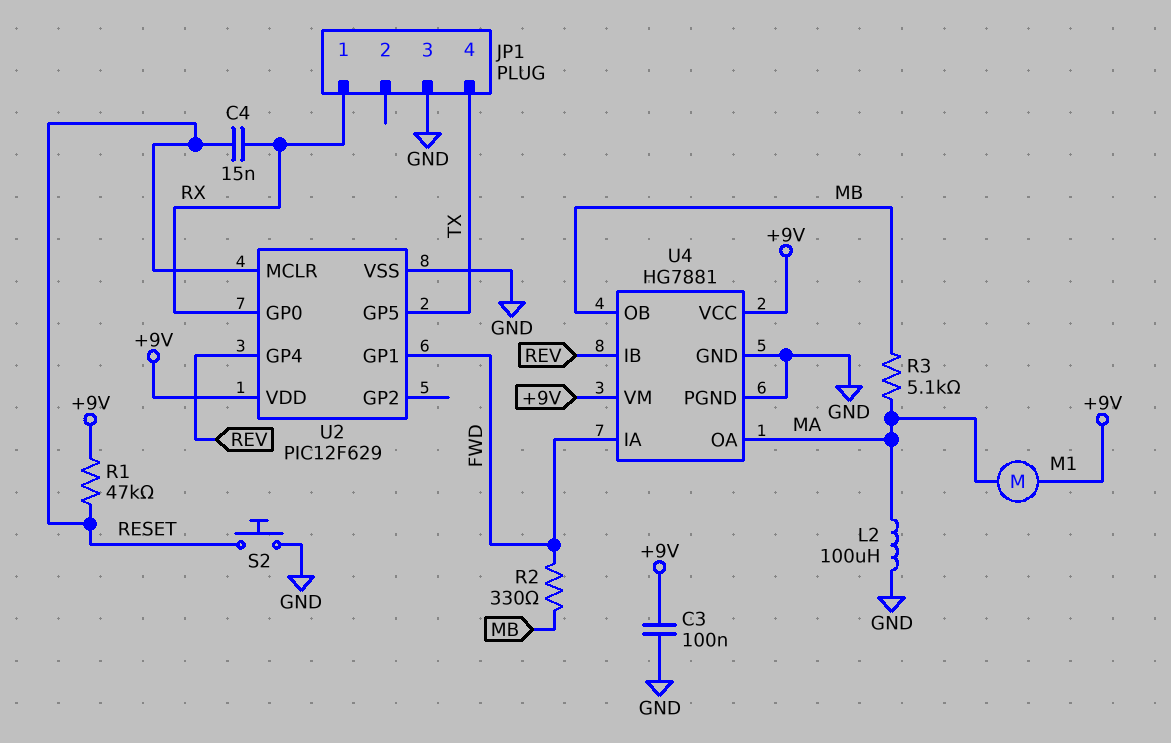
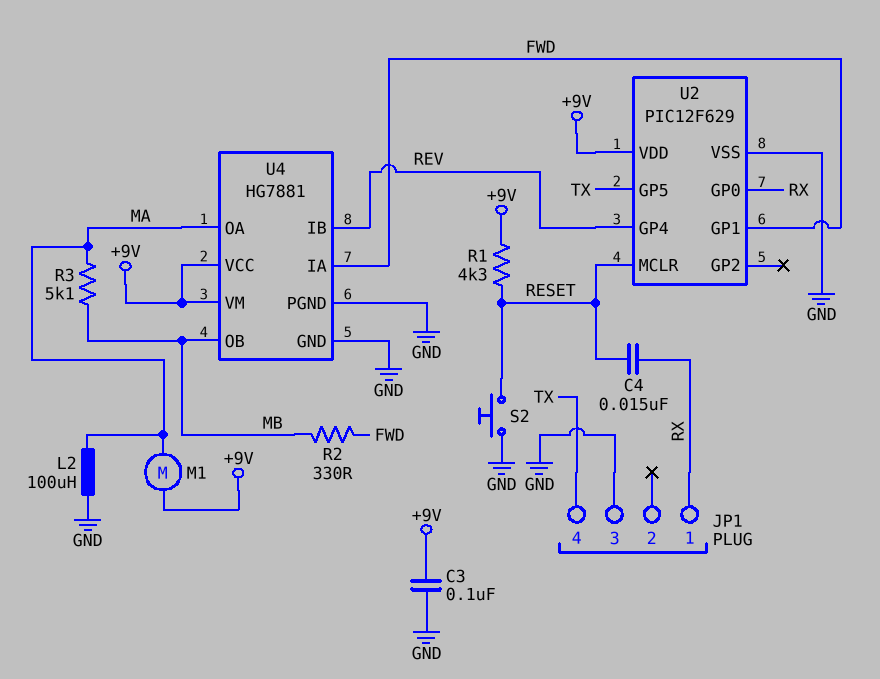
R1: 47k (+9V, RESET) -> 4.3k (+9V, RESET)

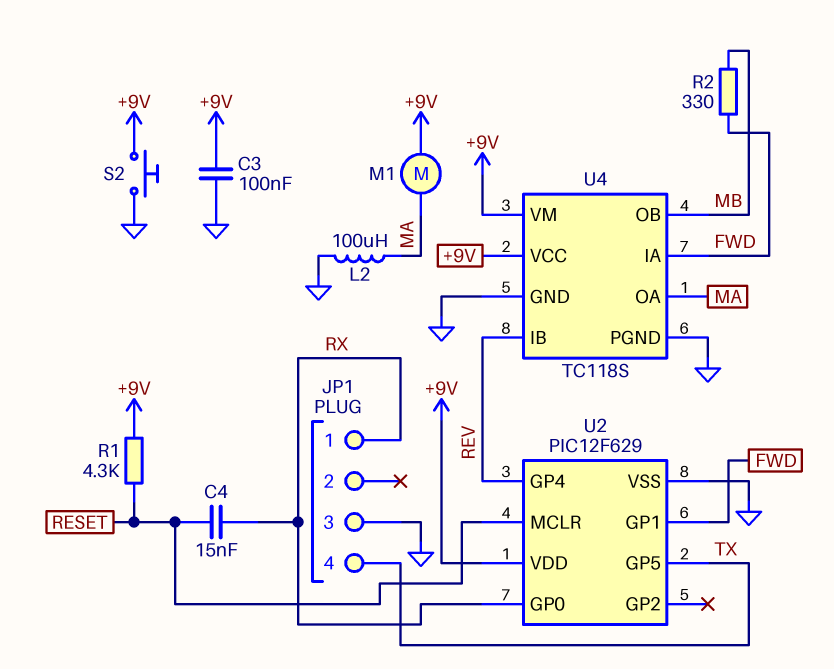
R3: 5.1k (MA, MB) -> none
S2: button (GND, RESET) -> button (+9V, GND)
U4: HG7881 -> TC118S

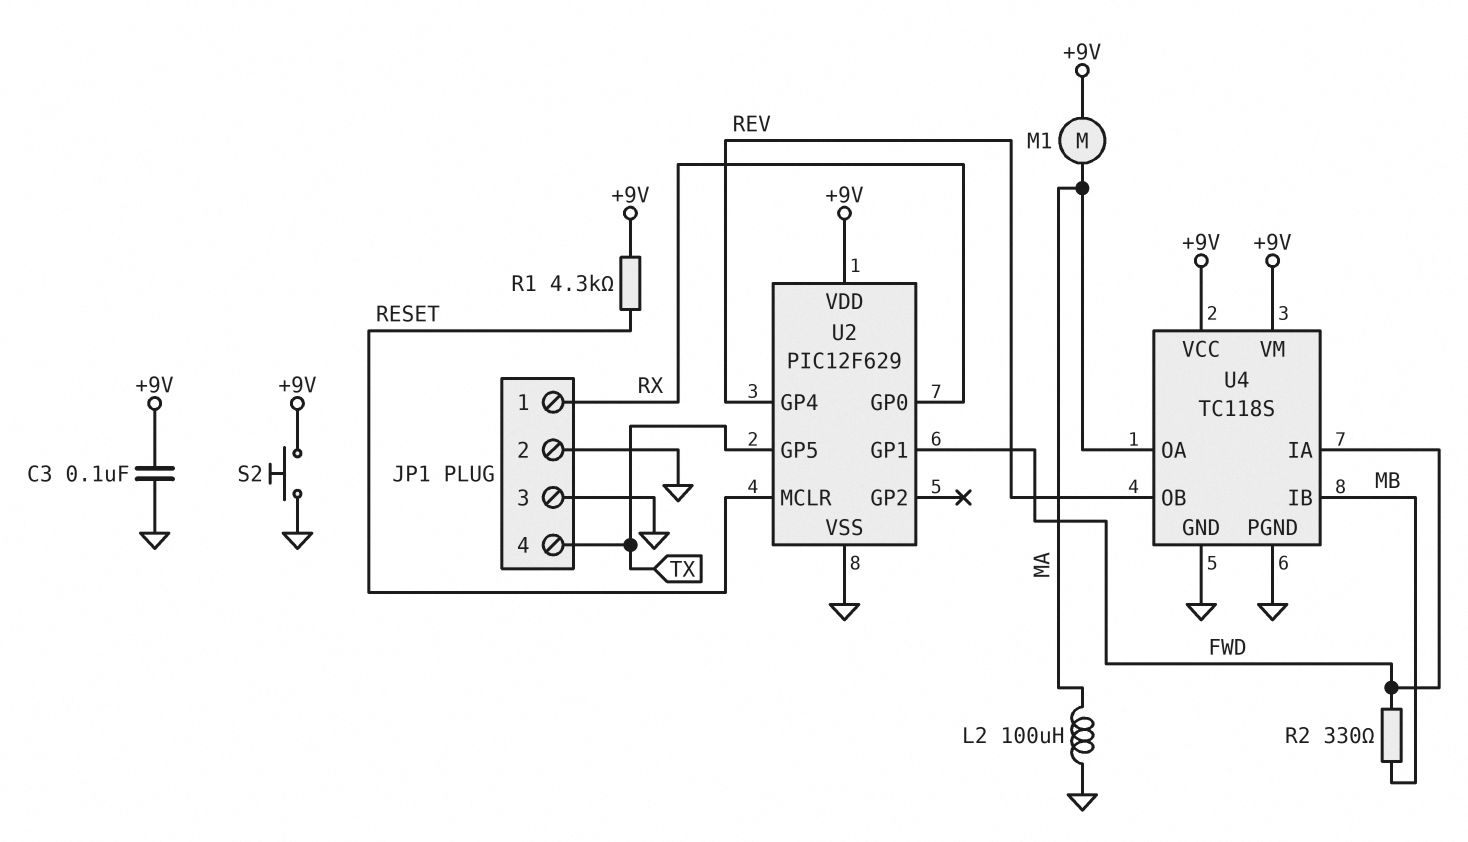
C4: 15nF (RESET, RX) -> none
JP1 pin 2: none -> GND
U4 pin IB: REV -> MB
U4 pin OB: MB -> REV

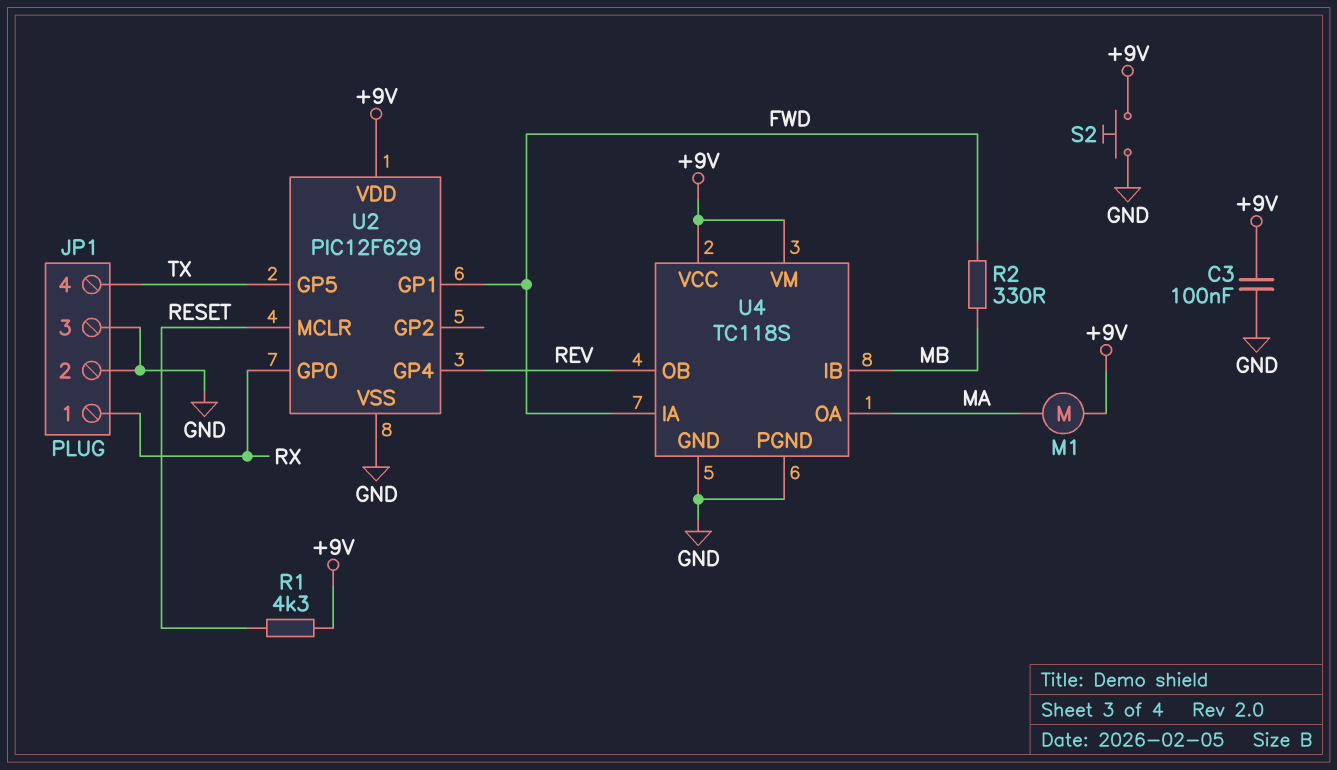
L2: 100uH (GND, MA) -> none

